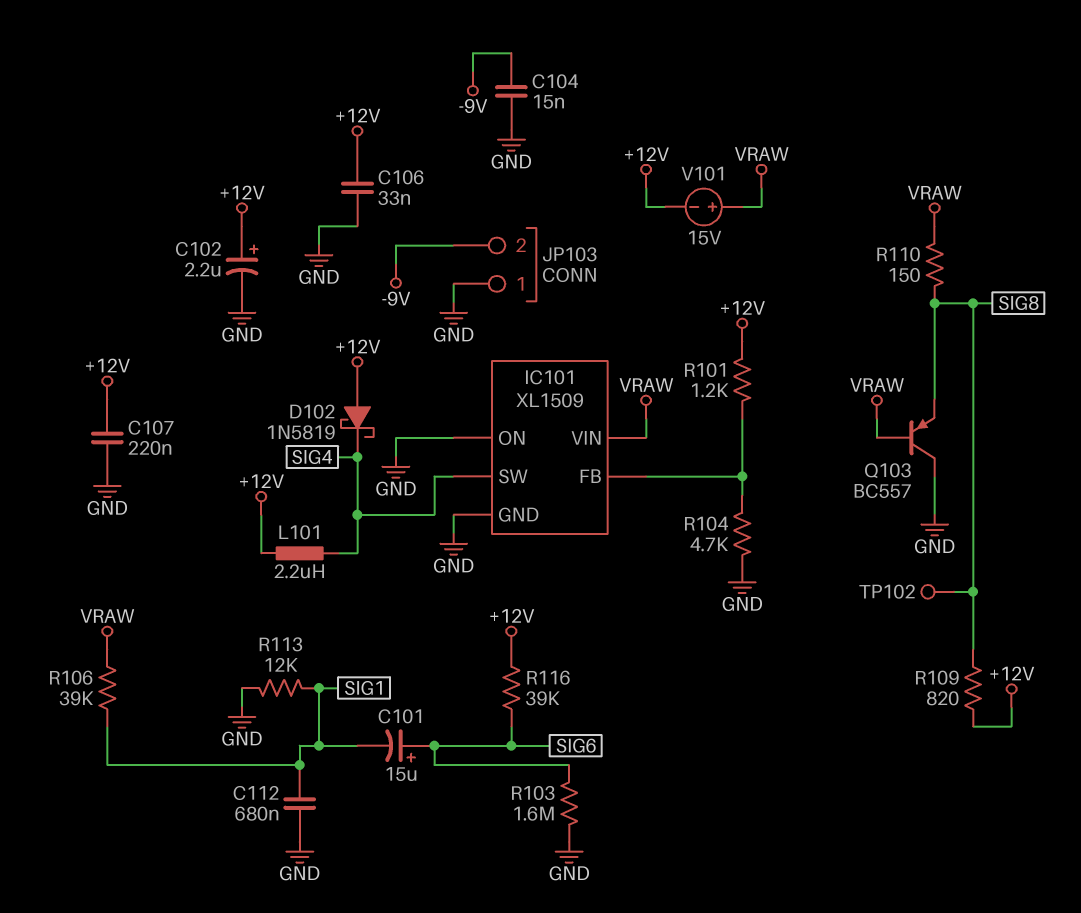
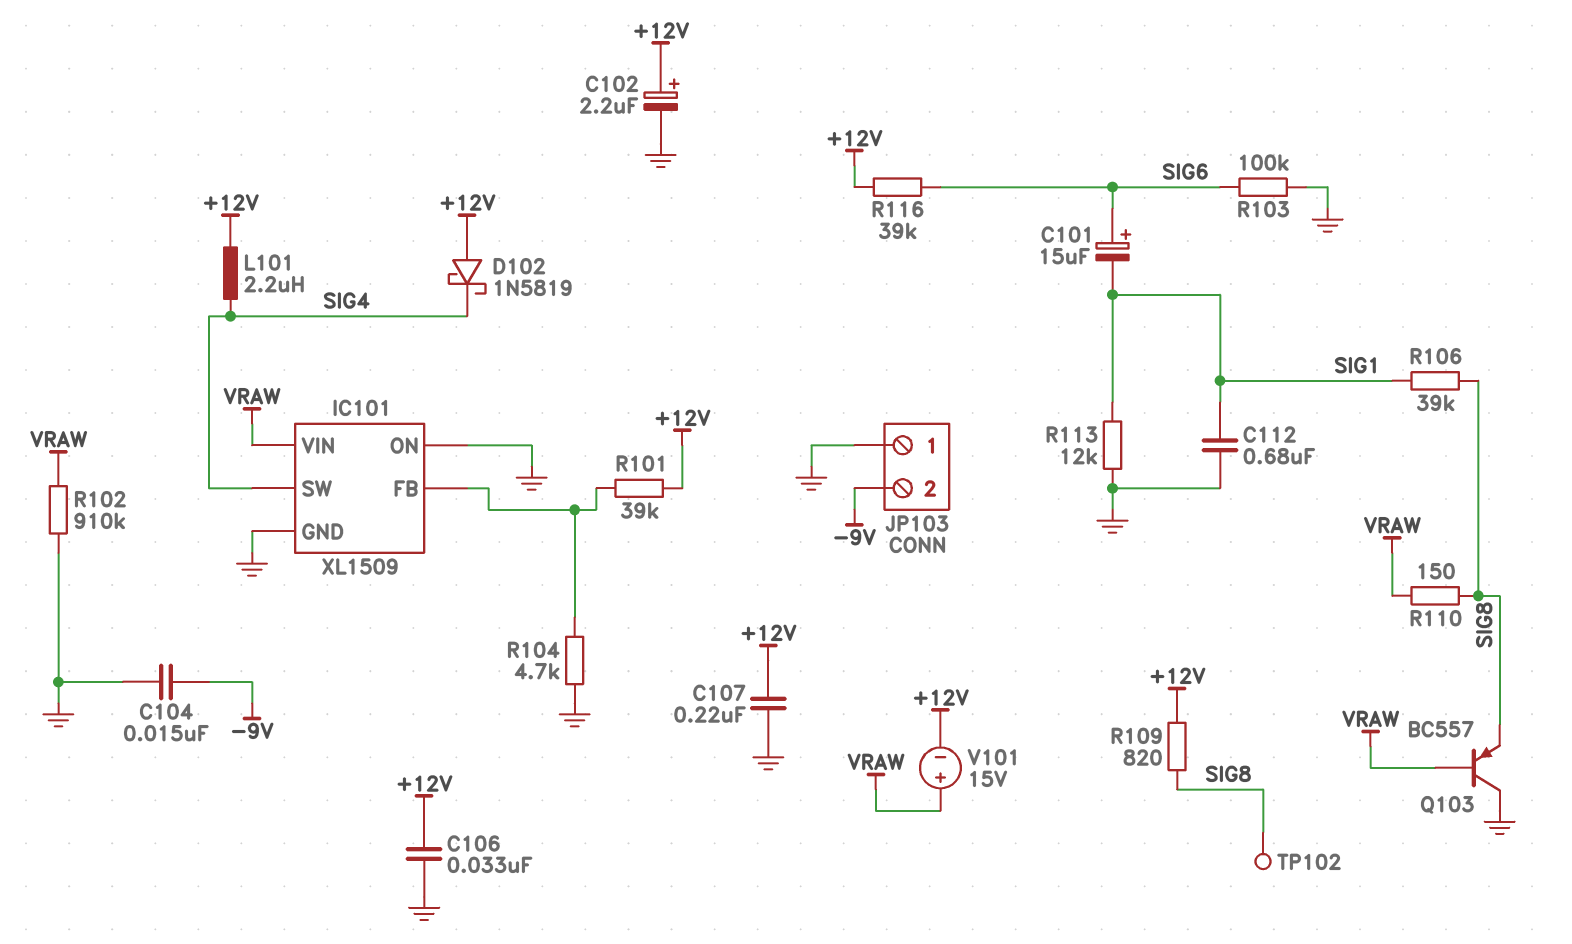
R101: 1.2k (+12V, IC101/FB) -> 39k (+12V, IC101/FB)
R102: none -> 910k (GND, VRAW)
R103: 1.6M (GND, SIG6) -> 100k (GND, SIG6)
R106: 39k (SIG1, VRAW) -> 39k (SIG1, SIG8)

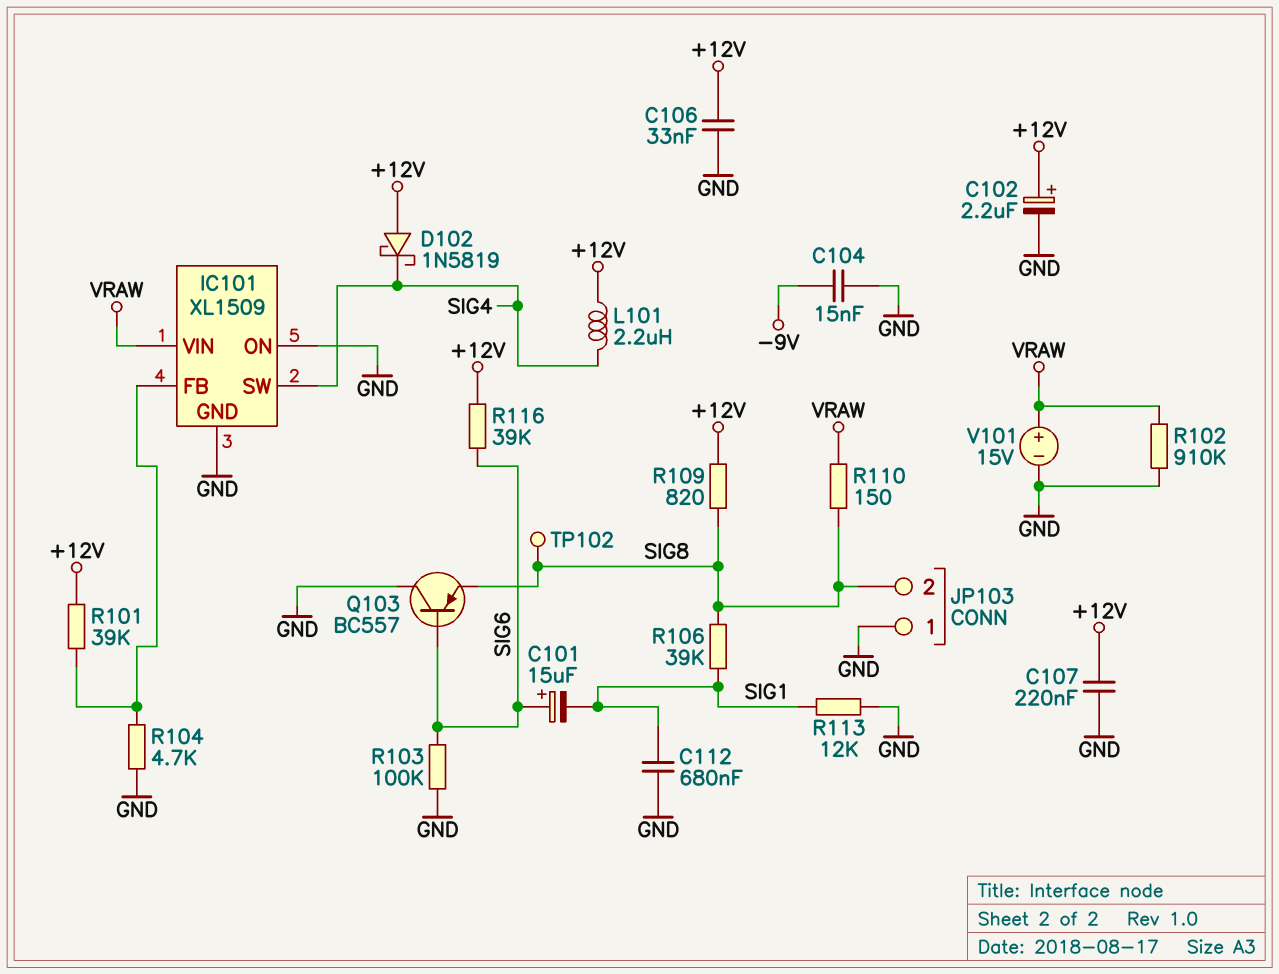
JP103 pin 2: -9V -> SIG8
Q103: PNP BC557 (B VRAW, C GND, E SIG8) -> PNP BC557 (B SIG6, C GND, E SIG8)
V101: 15V (plus VRAW, minus +12V) -> 15V (plus VRAW, minus GND)

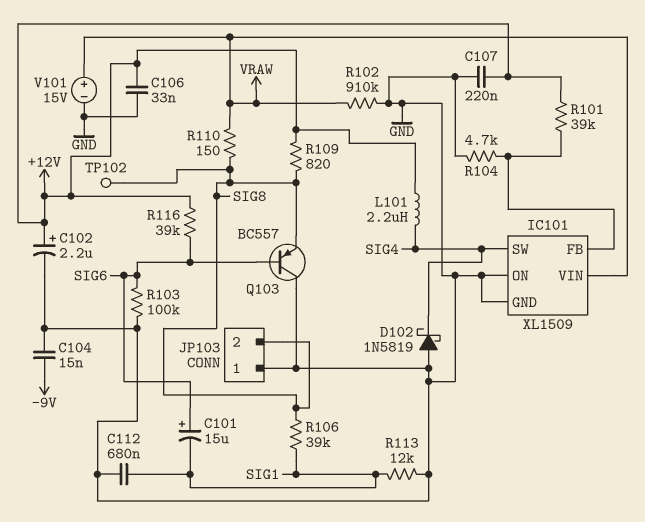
D102: schottky 1N5819 (A +12V, K SIG4) -> schottky 1N5819 (A GND, K SIG4)

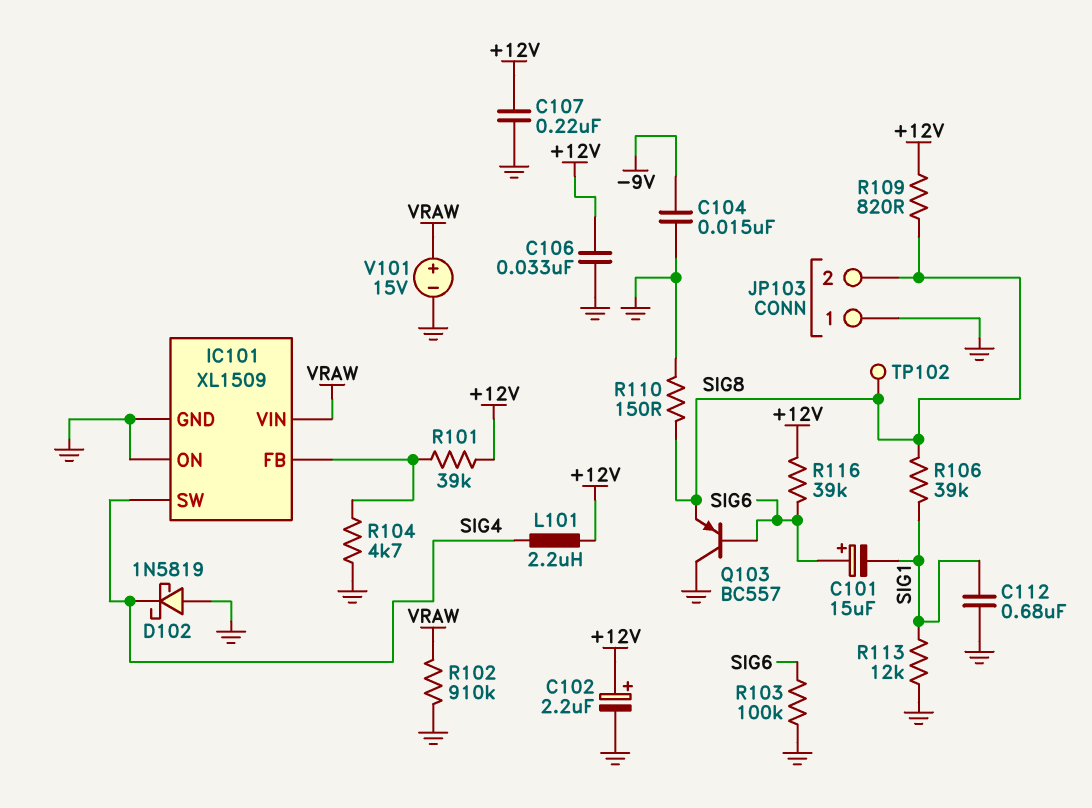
R110: 150 (SIG8, VRAW) -> 150 (GND, SIG8)

